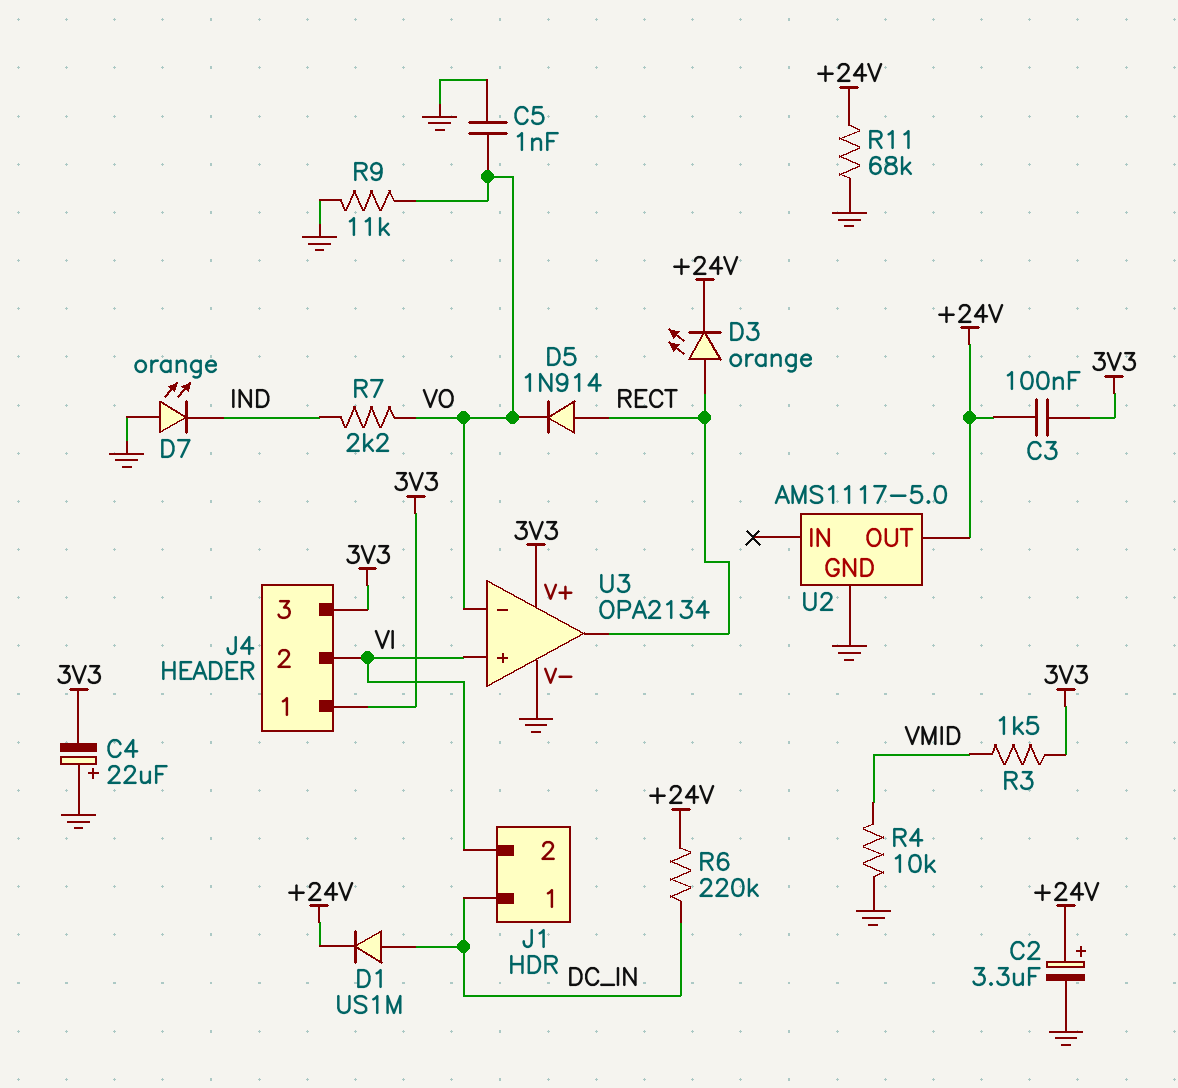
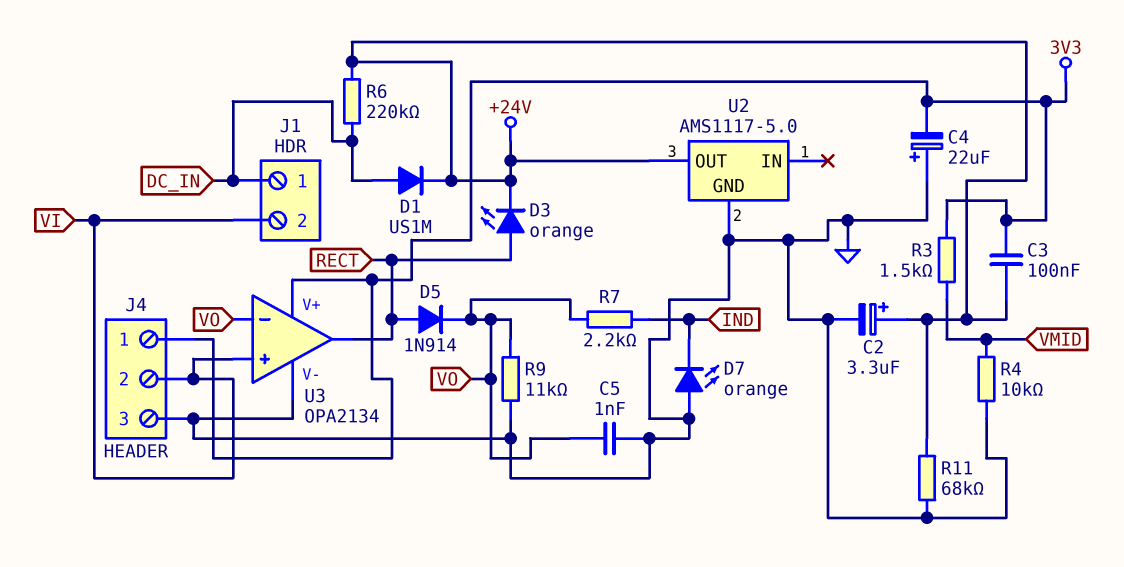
J4 pin 3: 3V3 -> GND

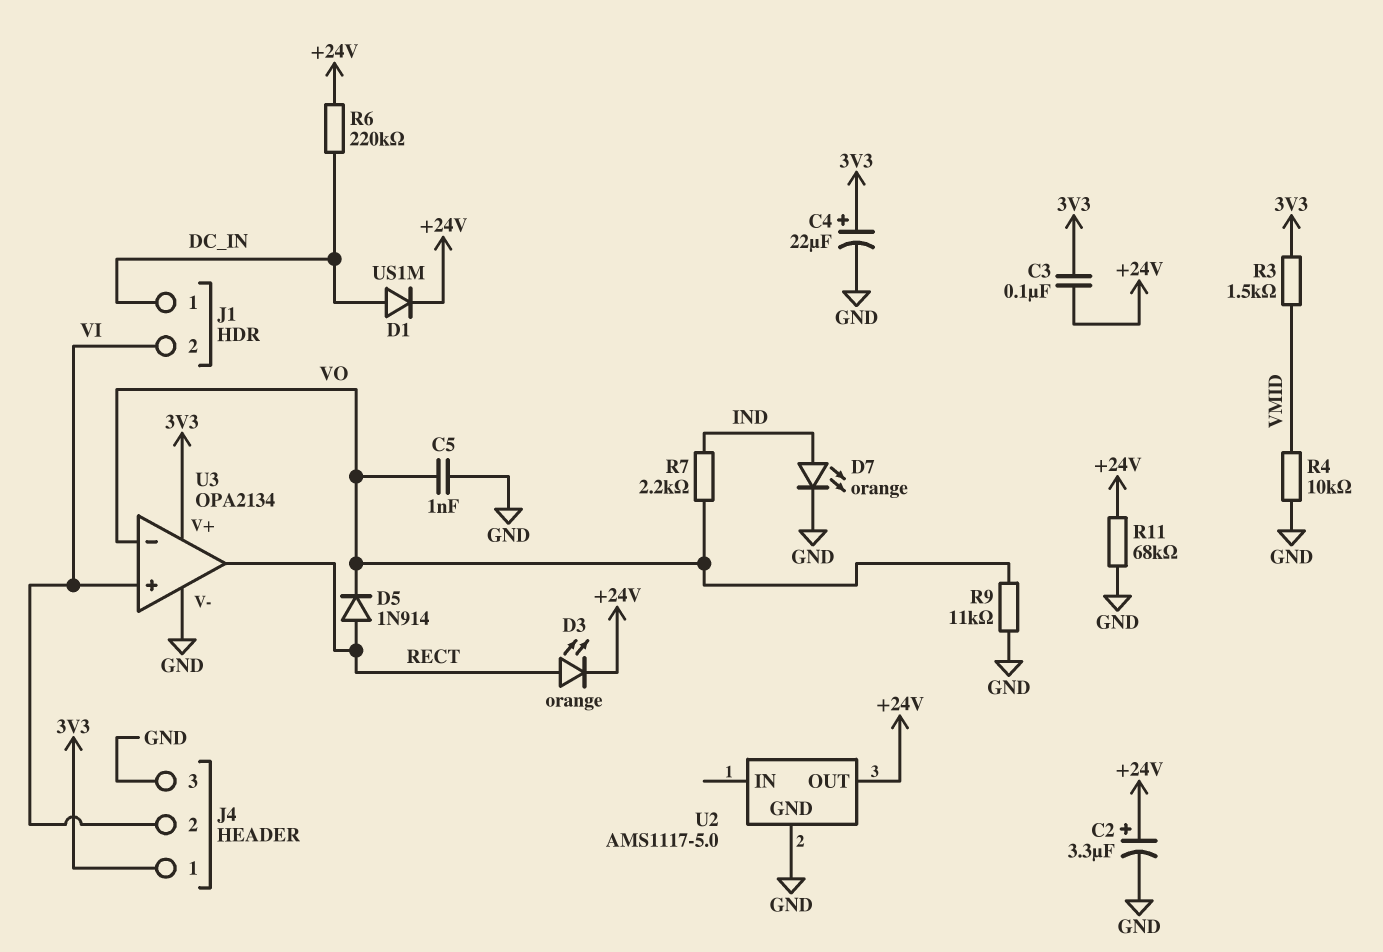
C4: 22uF (plus GND, minus 3V3) -> 22uF (plus 3V3, minus GND)
D7: LED orange (A GND, K IND) -> LED orange (A IND, K GND)

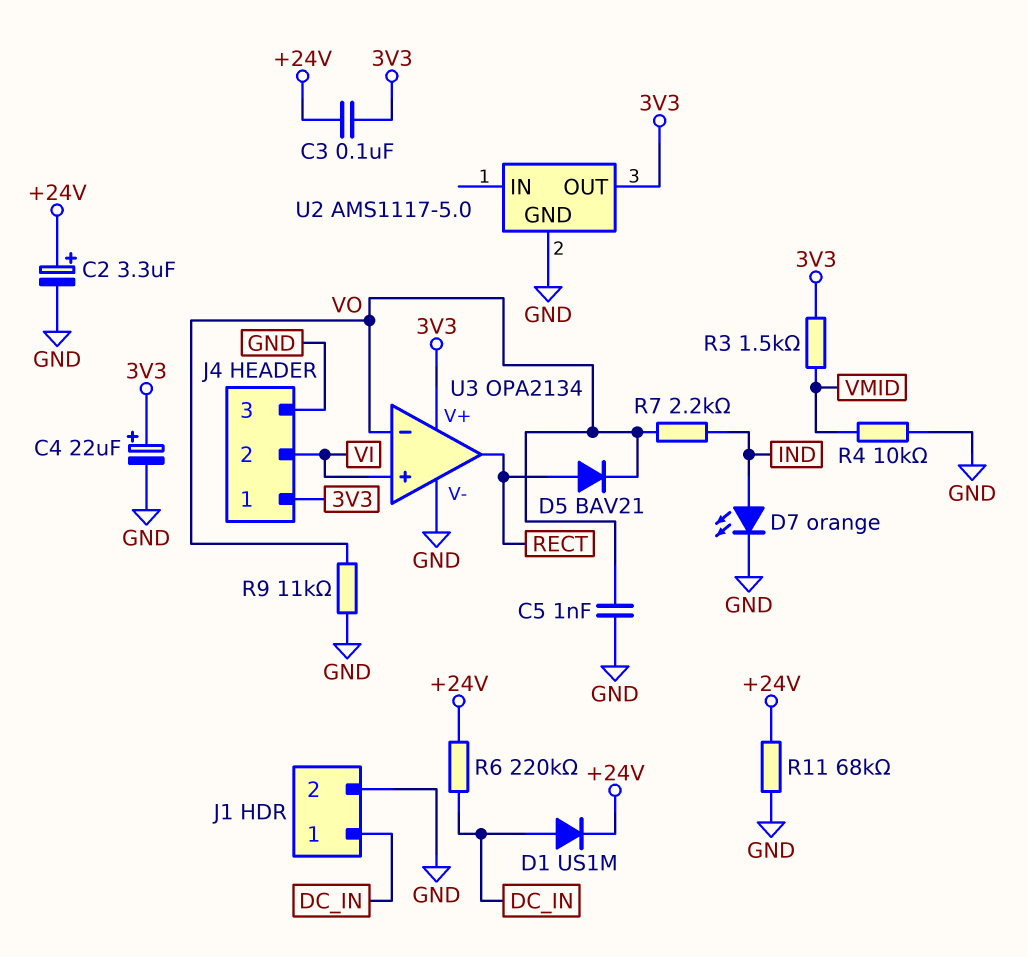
D3: LED orange (A RECT, K +24V) -> none
D5: diode 1N914 (A RECT, K VO) -> diode BAV21 (A RECT, K VO)
J1 pin 2: VI -> GND
U2 pin OUT: +24V -> 3V3

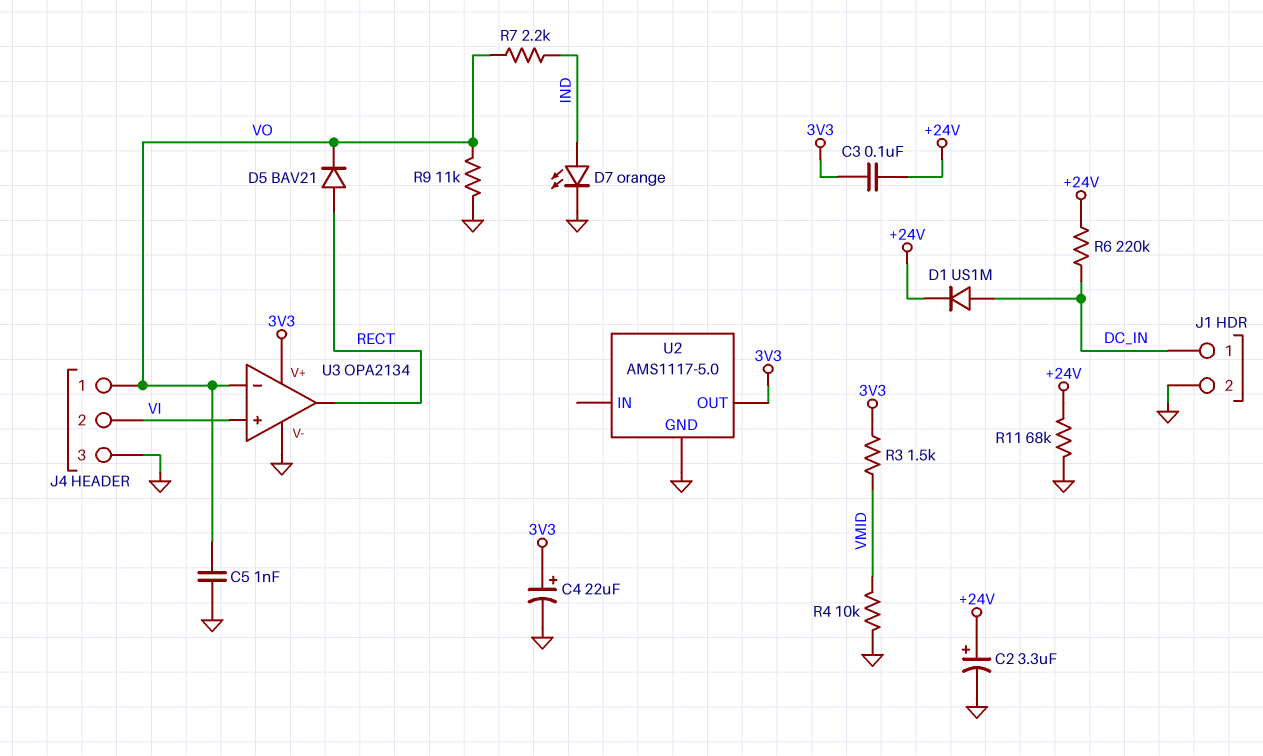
J4 pin 1: 3V3 -> VO

